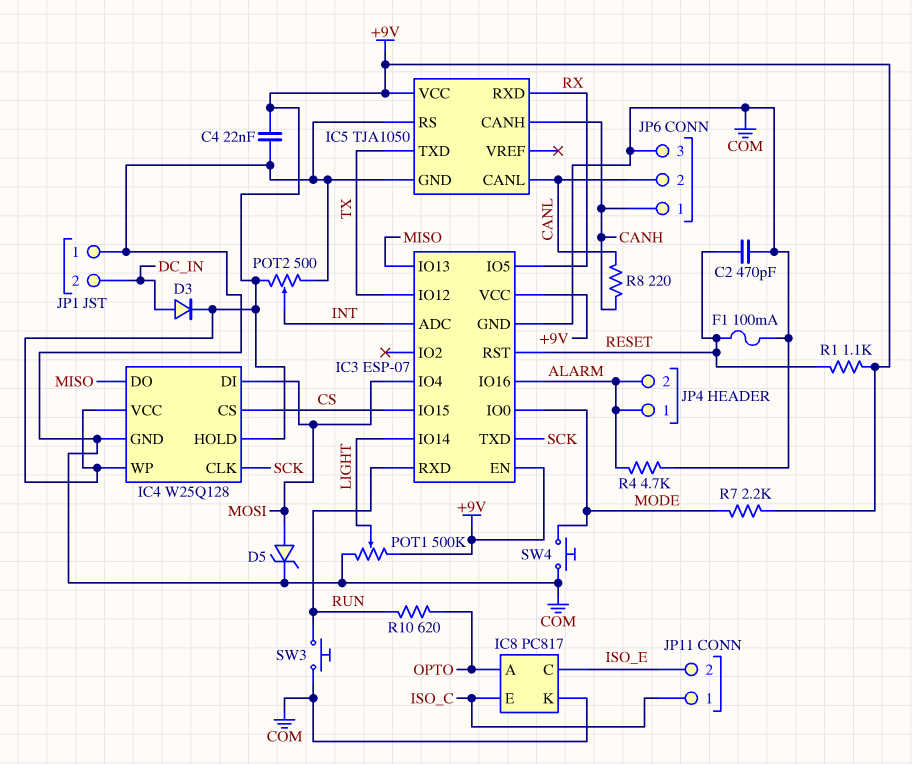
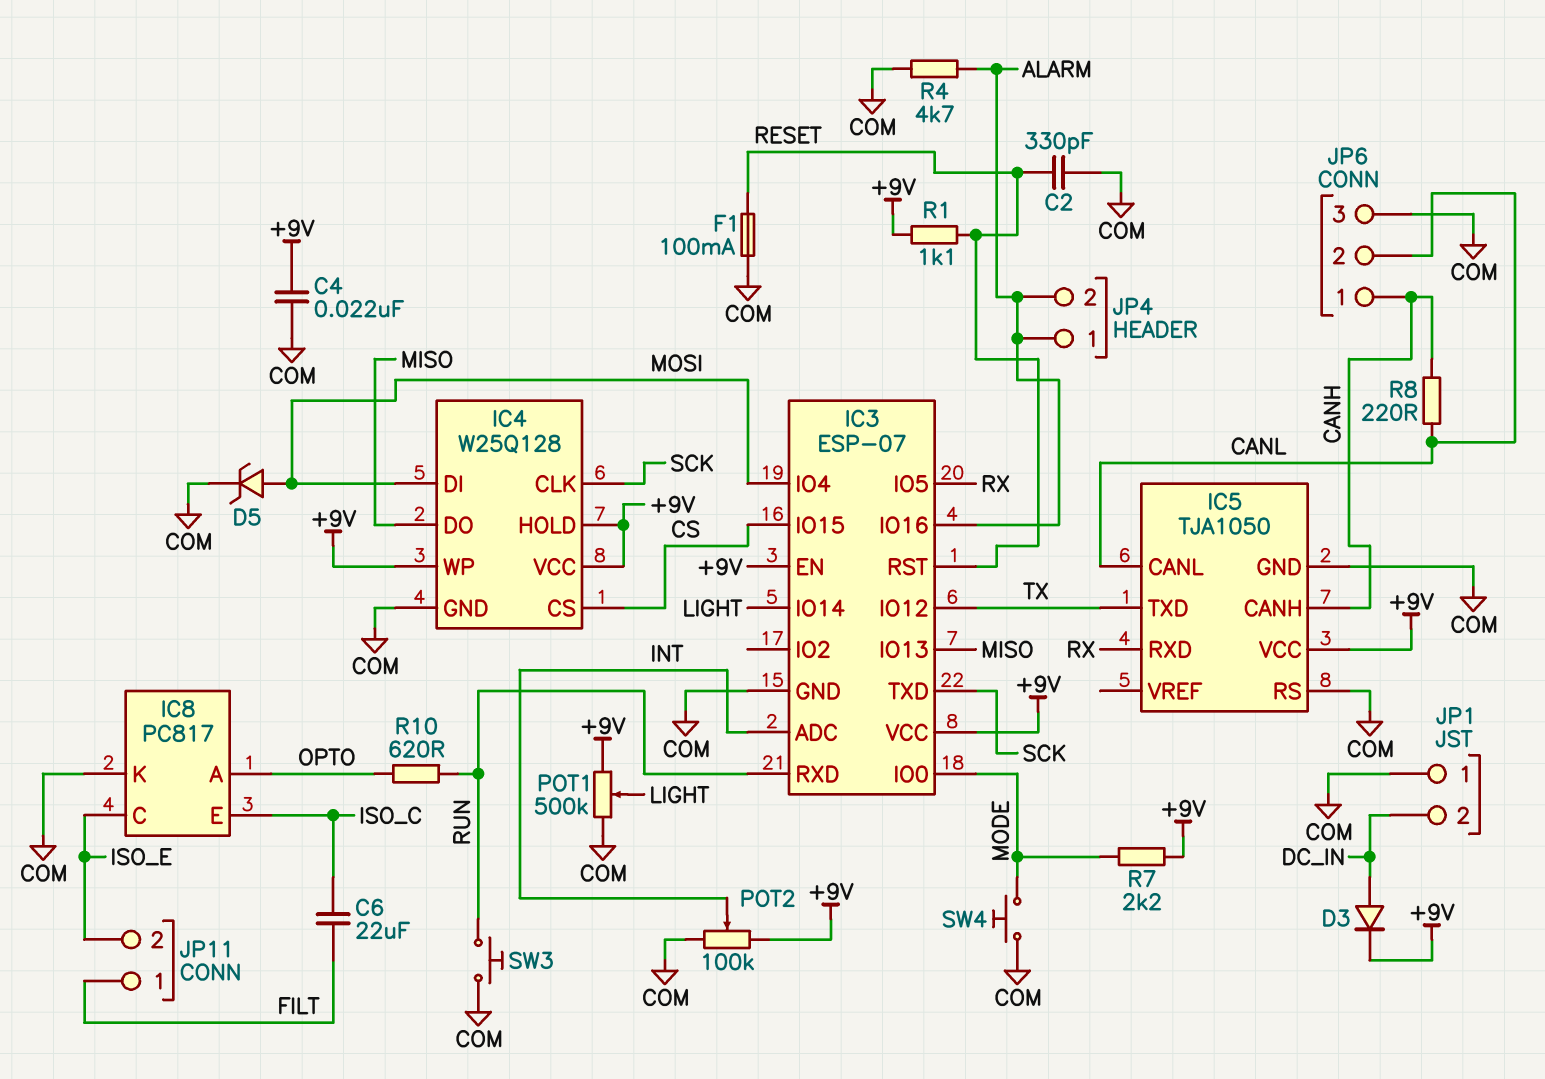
C2: 470pF (COM, RESET) -> 330pF (COM, RESET)
C6: none -> 22uF (FILT, ISO_C)
JP11 pin 1: ISO_C -> FILT
POT2: 500 (+9V, COM, wiper INT) -> 100k (+9V, COM, wiper INT)

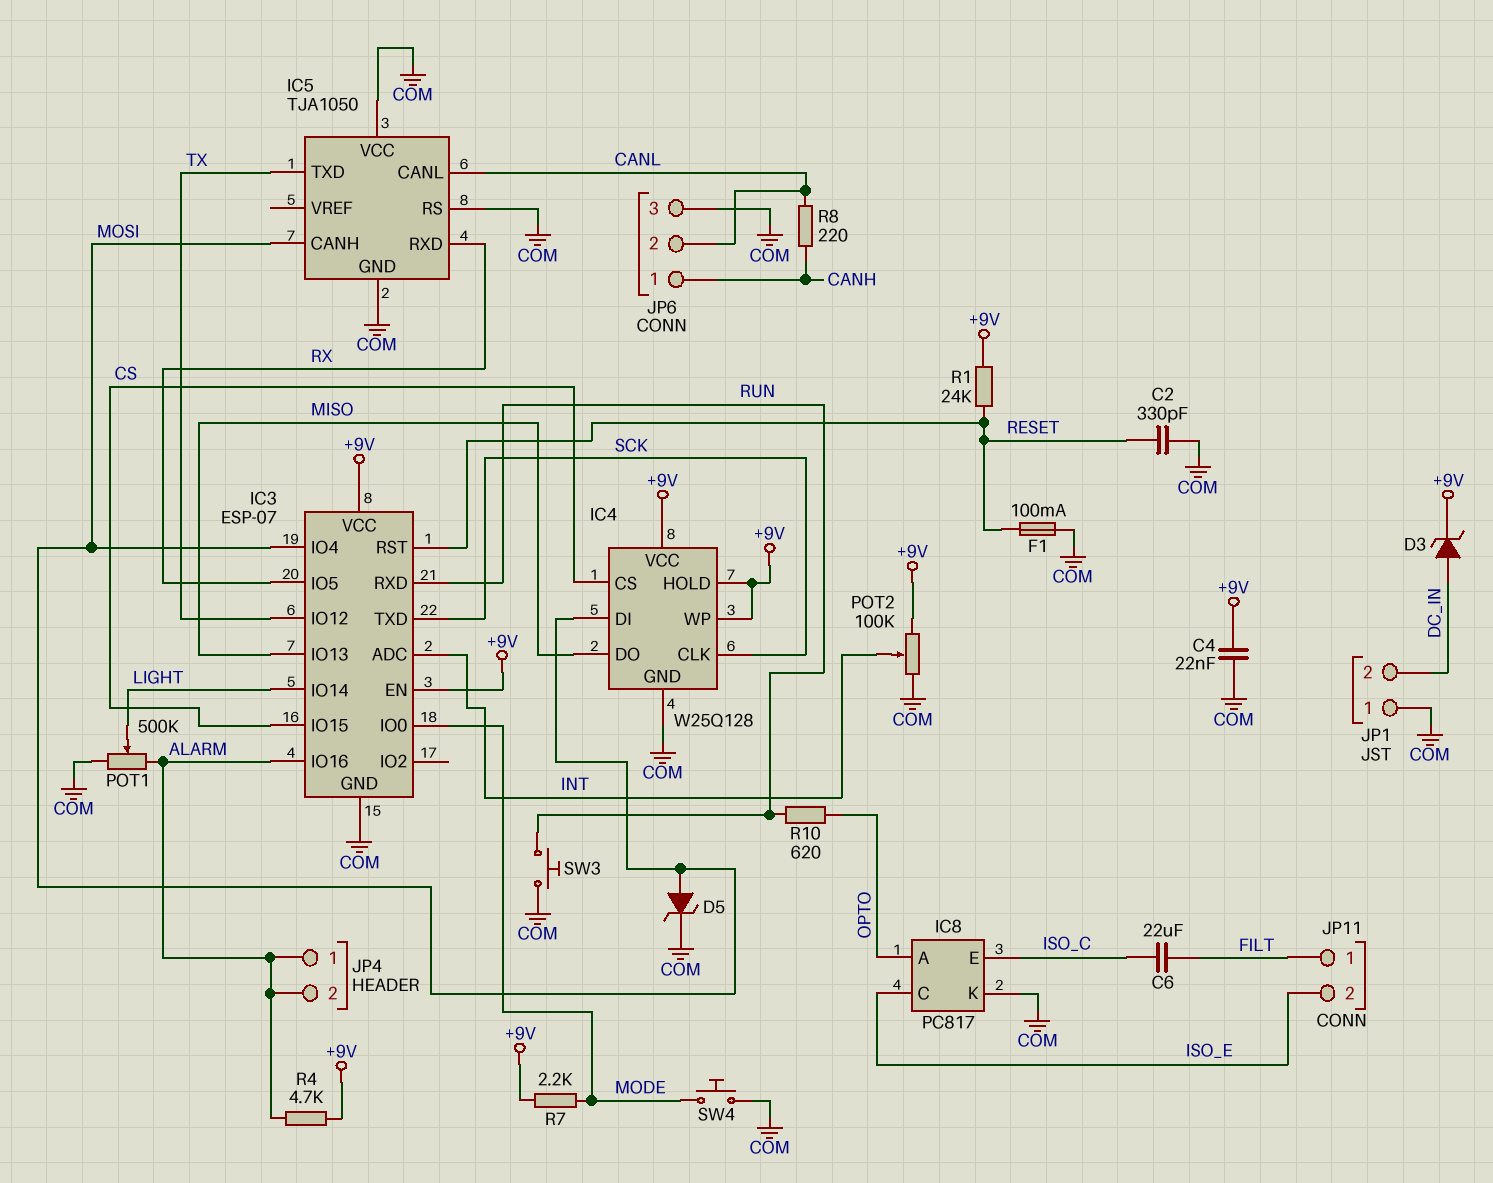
D3: diode (A DC_IN, K +9V) -> zener (A DC_IN, K +9V)
IC5 pin CANH: CANH -> MOSI
IC5 pin VCC: +9V -> COM
POT1: 500k (+9V, COM, wiper LIGHT) -> 500k (ALARM, COM, wiper LIGHT)
R1: 1.1k (+9V, RESET) -> 24k (+9V, RESET)
R4: 4.7k (ALARM, COM) -> 4.7k (+9V, ALARM)

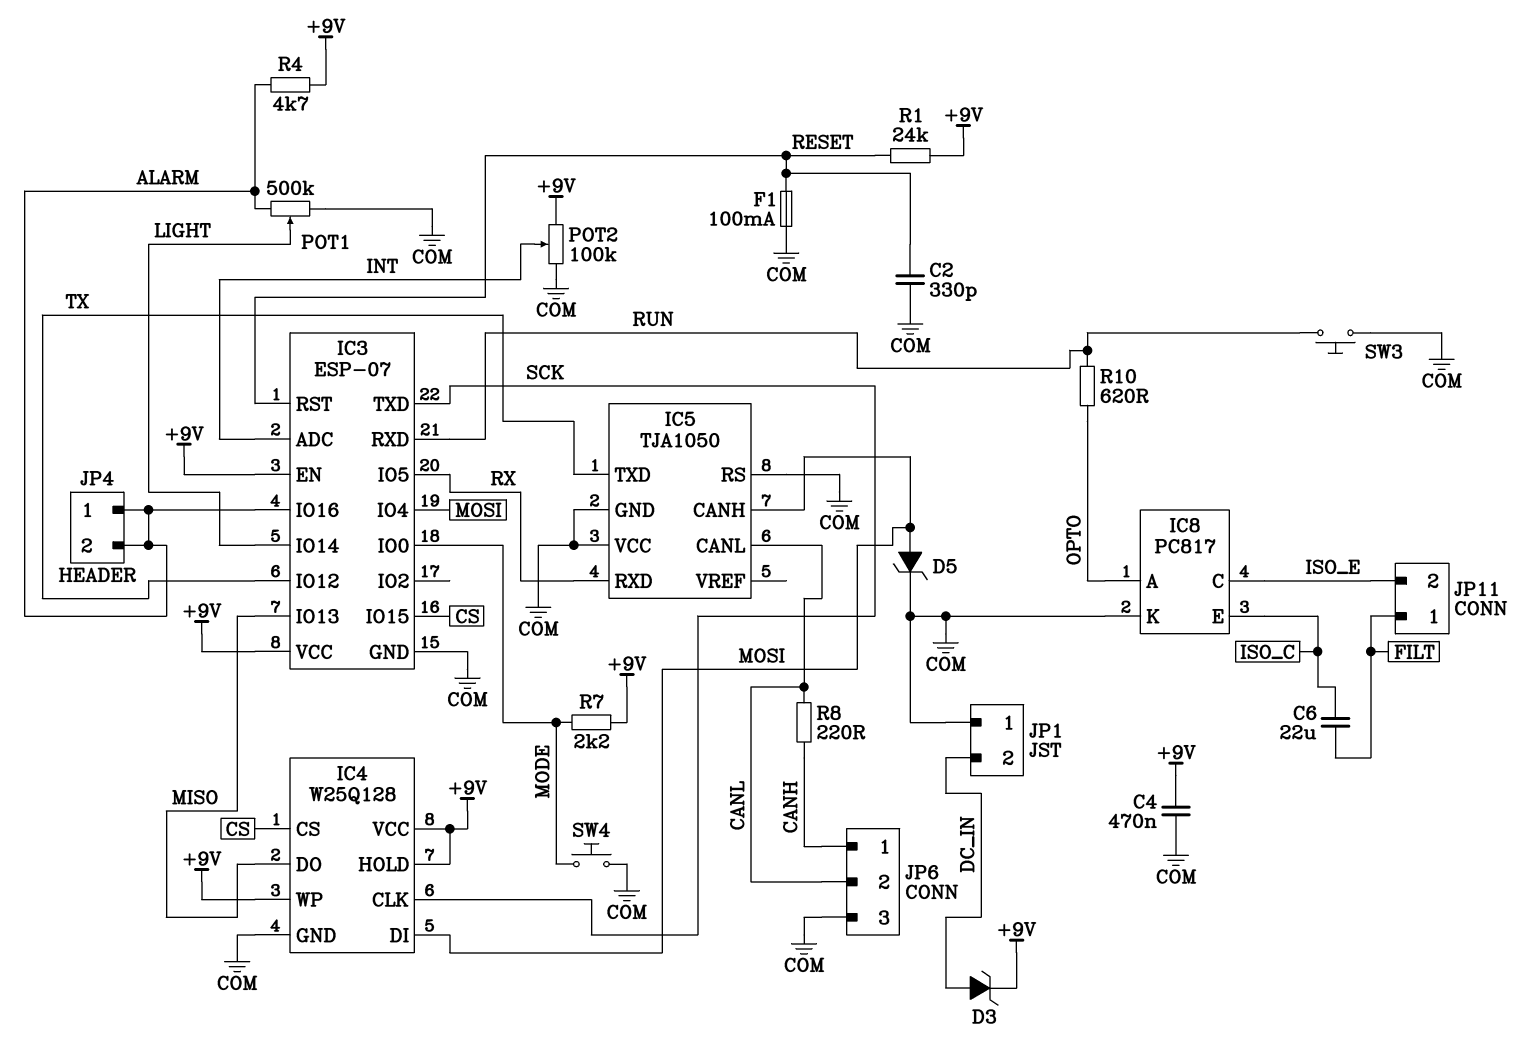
C4: 22nF (+9V, COM) -> 470nF (+9V, COM)

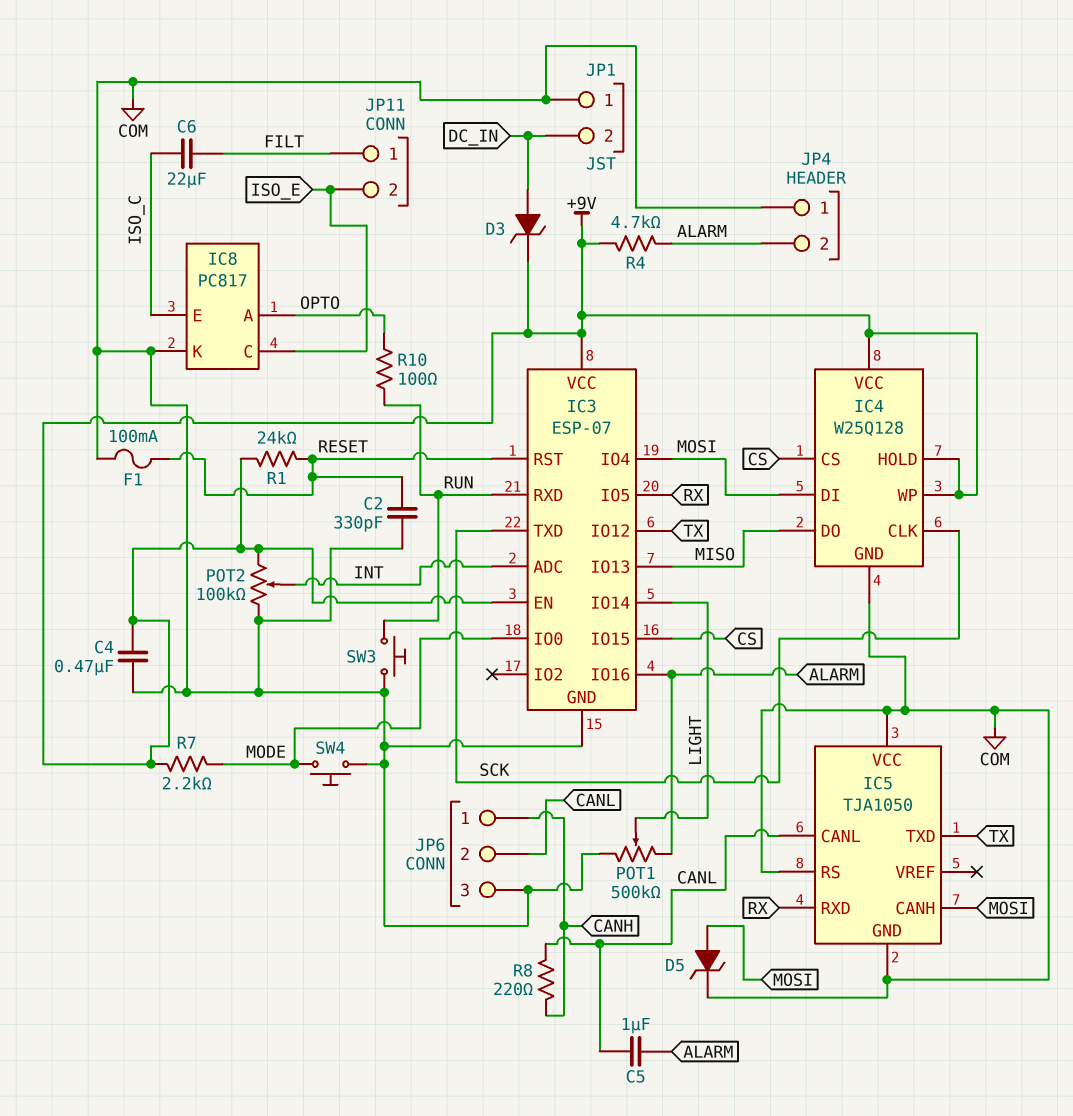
C5: none -> 1uF (ALARM, CANL)
JP4 pin 1: ALARM -> COM
R10: 620 (OPTO, RUN) -> 100 (OPTO, RUN)

